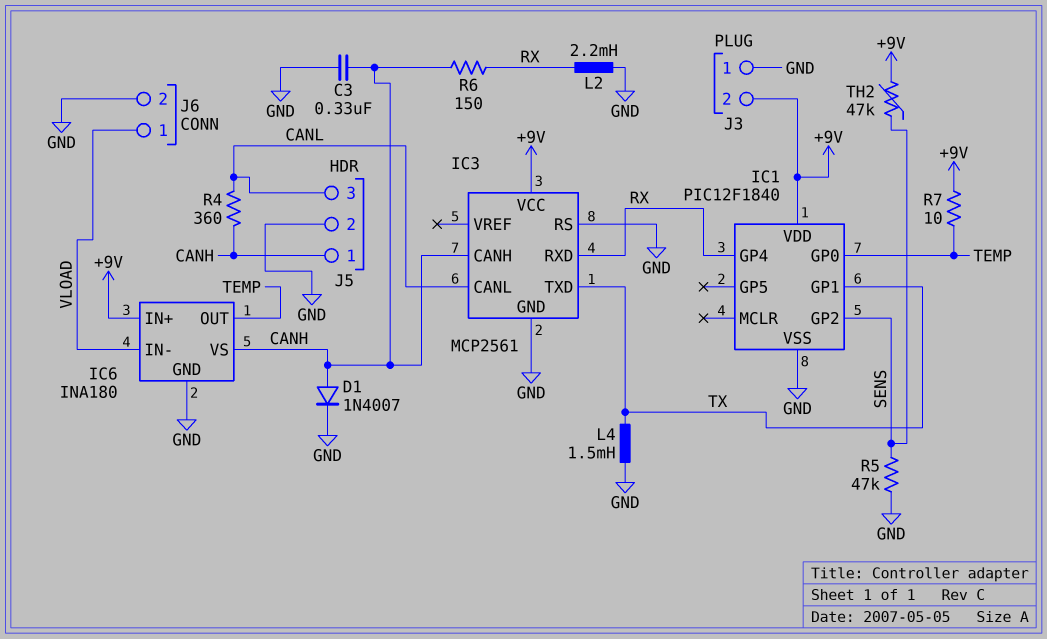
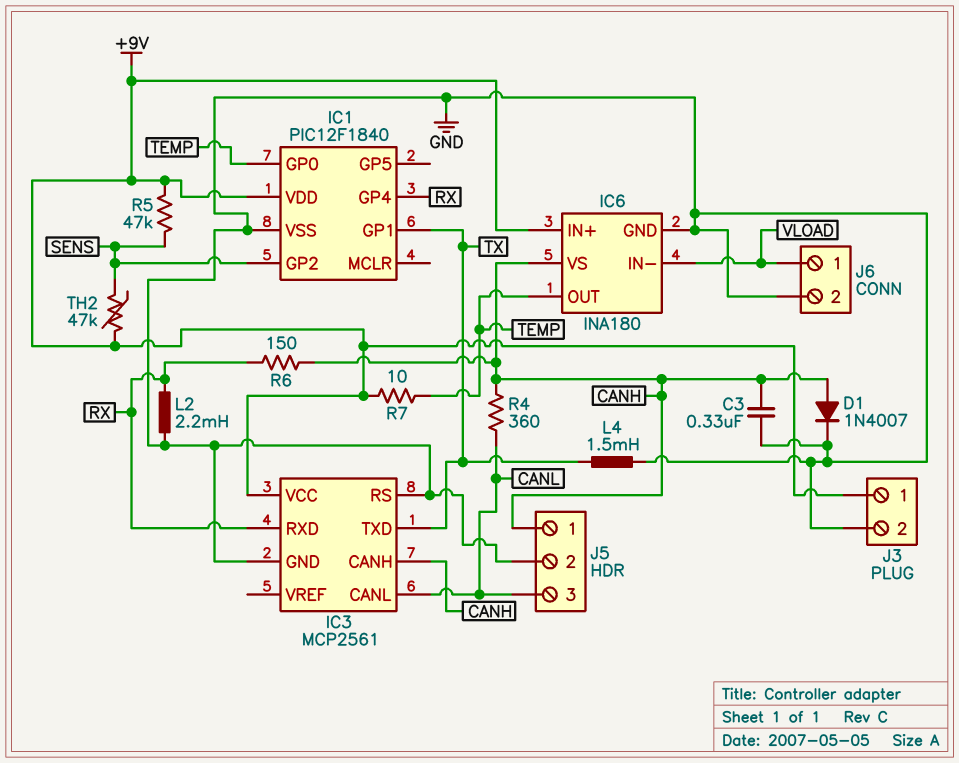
J3 pin 1: GND -> +9V
J3 pin 2: +9V -> GND
R5: 47k (GND, SENS) -> 47k (+9V, SENS)

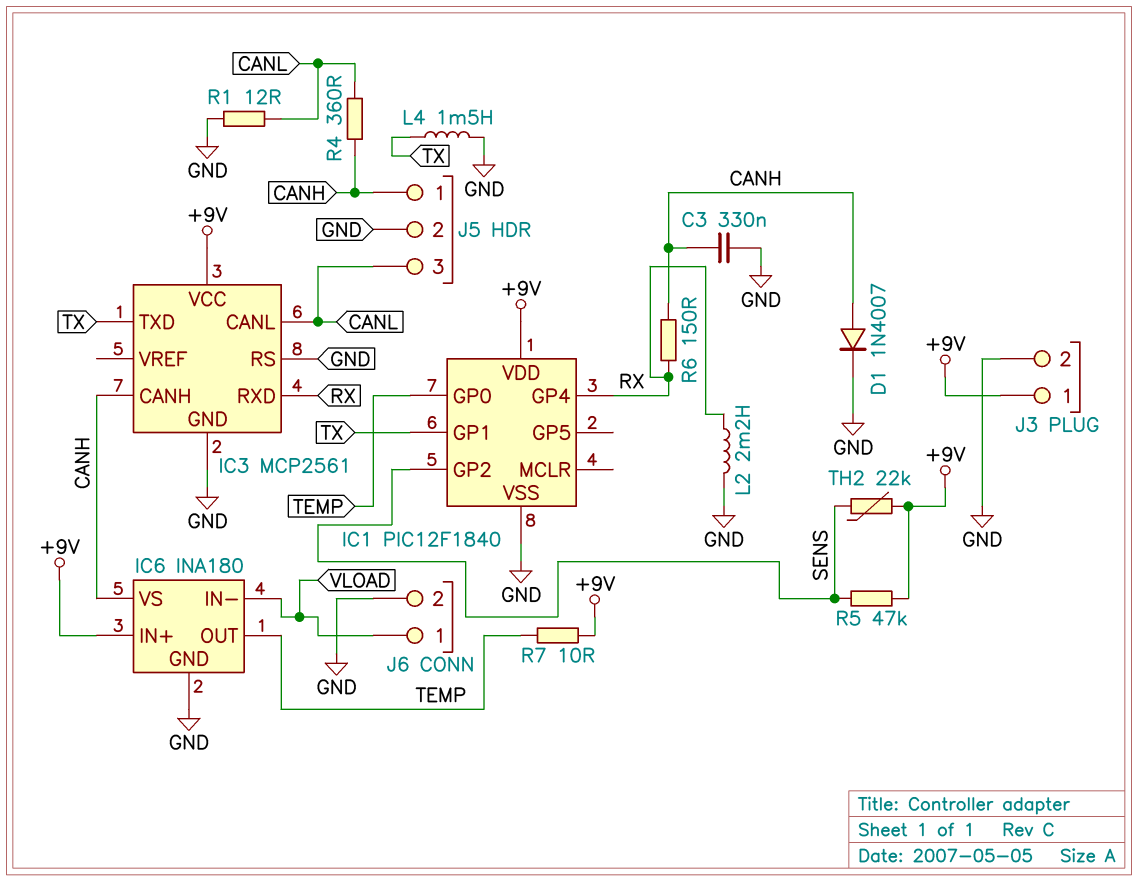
R1: none -> 12 (CANL, GND)
TH2: 47k (+9V, SENS) -> 22k (+9V, SENS)

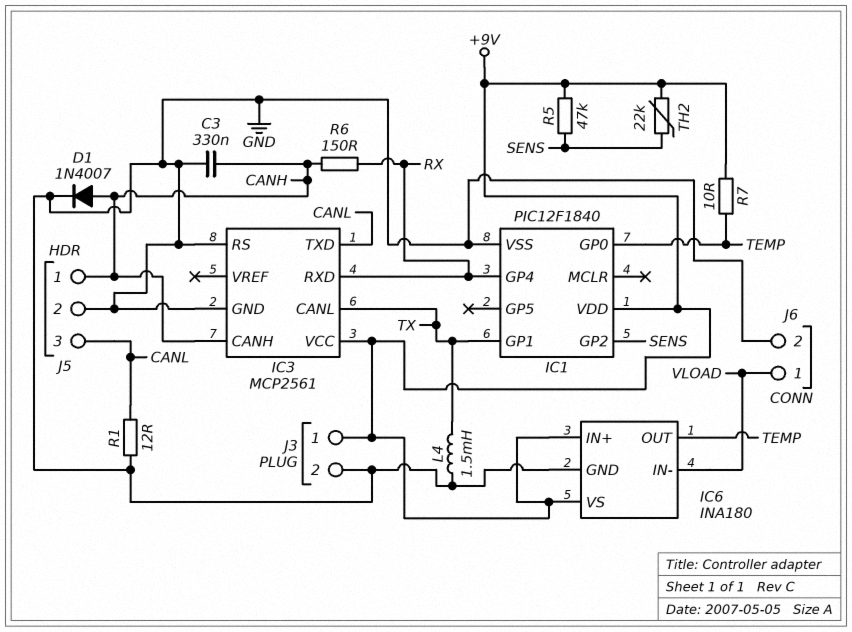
IC3 pin CANL: CANL -> TX
IC3 pin TXD: TX -> CANL
IC6 pin VS: CANH -> +9V
L2: 2.2mH (GND, RX) -> none
R4: 360 (CANH, CANL) -> none

